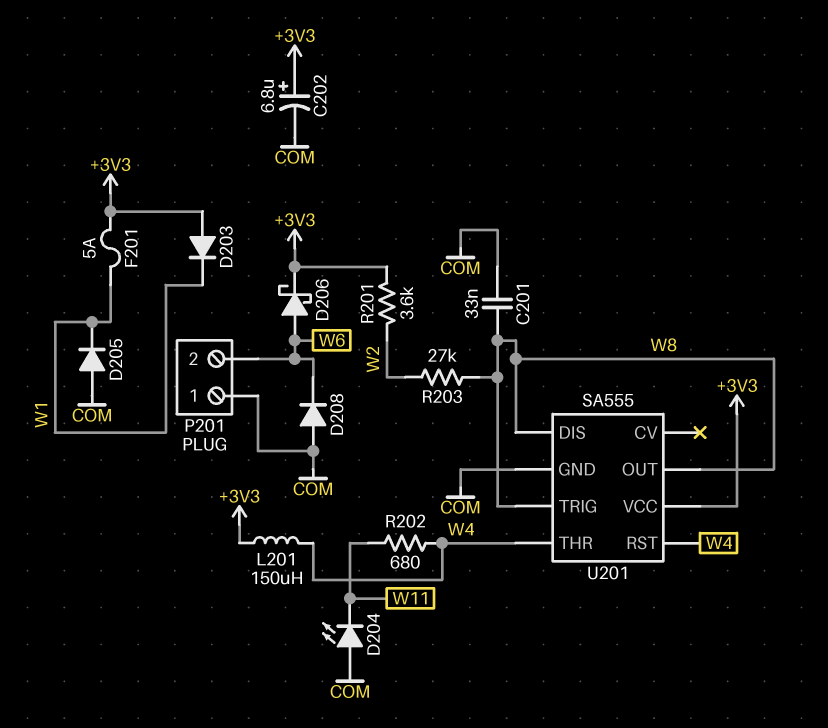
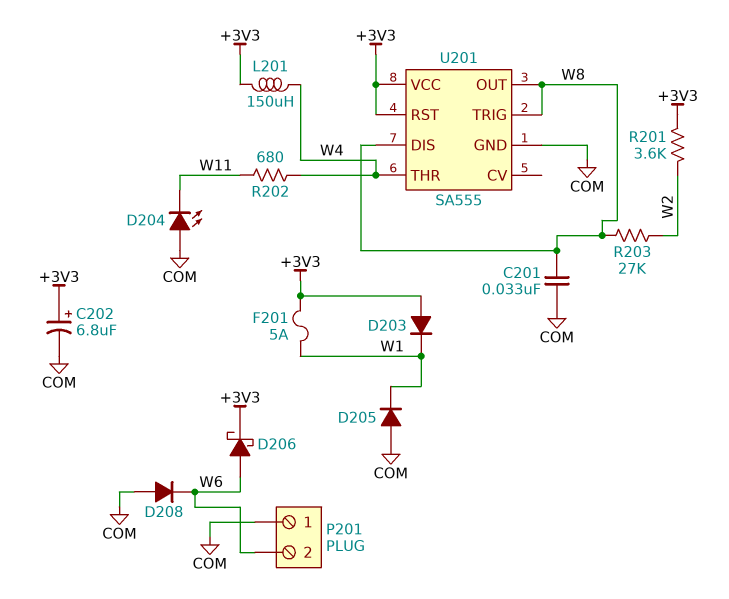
U201 pin RST: W4 -> +3V3

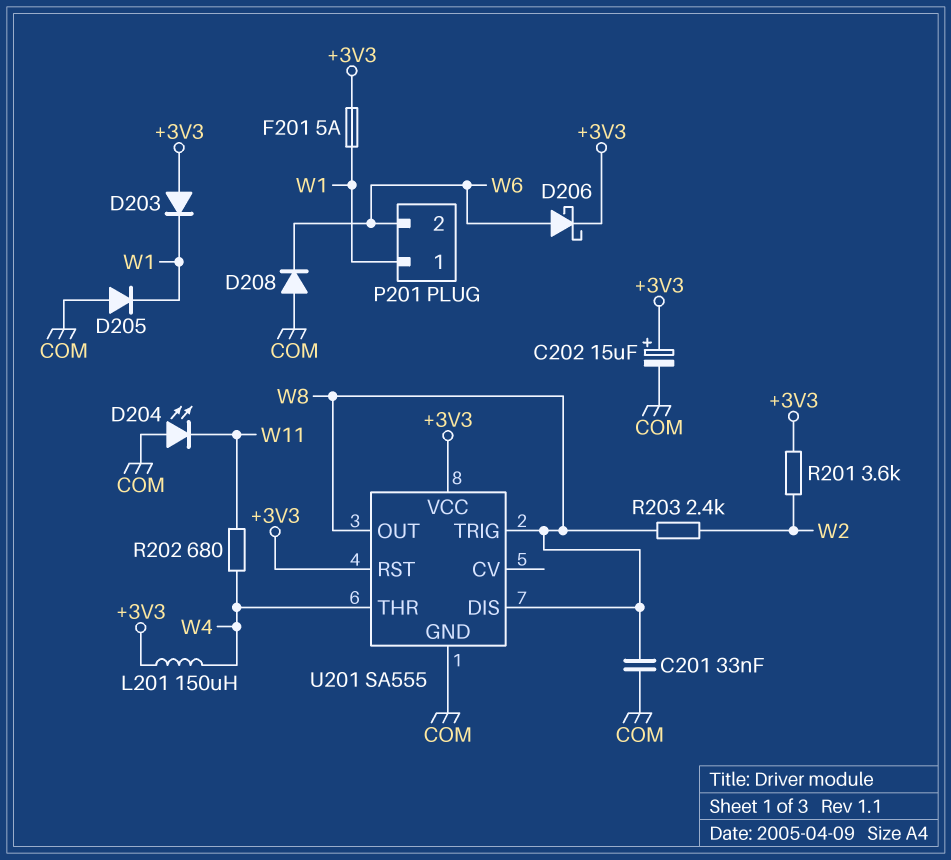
C202: 6.8uF (plus +3V3, minus COM) -> 15uF (plus +3V3, minus COM)
P201 pin 1: COM -> W1
R203: 27k (W2, W8) -> 2.4k (W2, W8)

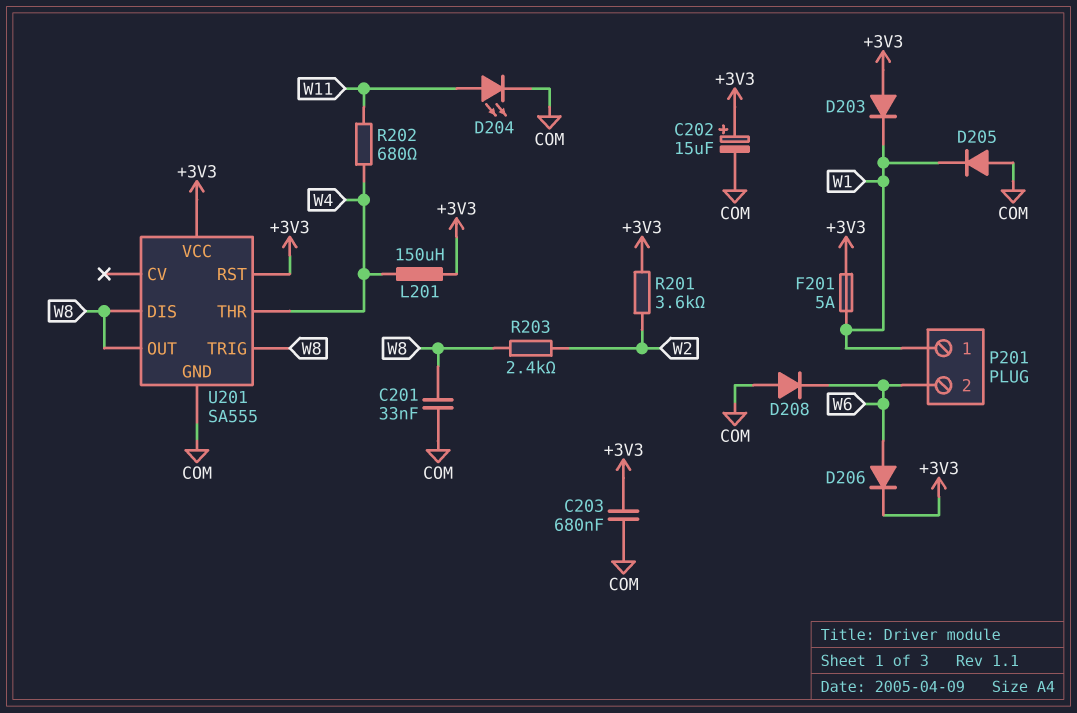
C203: none -> 680nF (+3V3, COM)
D204: LED (A COM, K W11) -> LED (A W11, K COM)
D206: schottky (A W6, K +3V3) -> diode (A W6, K +3V3)

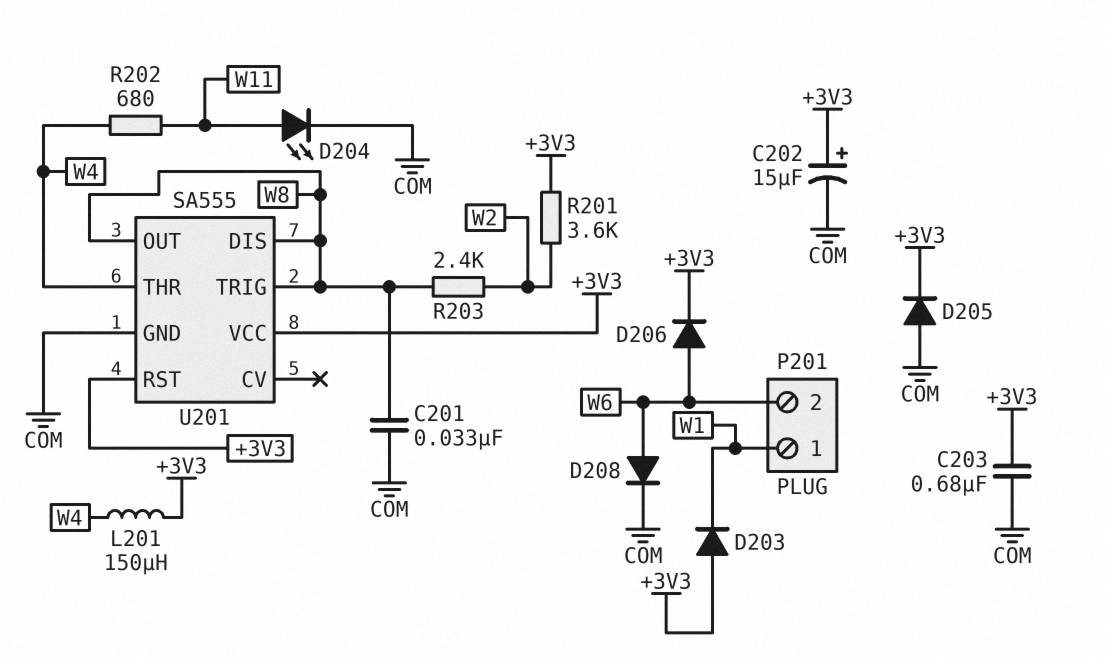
D205: diode (A COM, K W1) -> diode (A COM, K +3V3)
D208: diode (A COM, K W6) -> diode (A W6, K COM)
F201: 5A (+3V3, W1) -> none

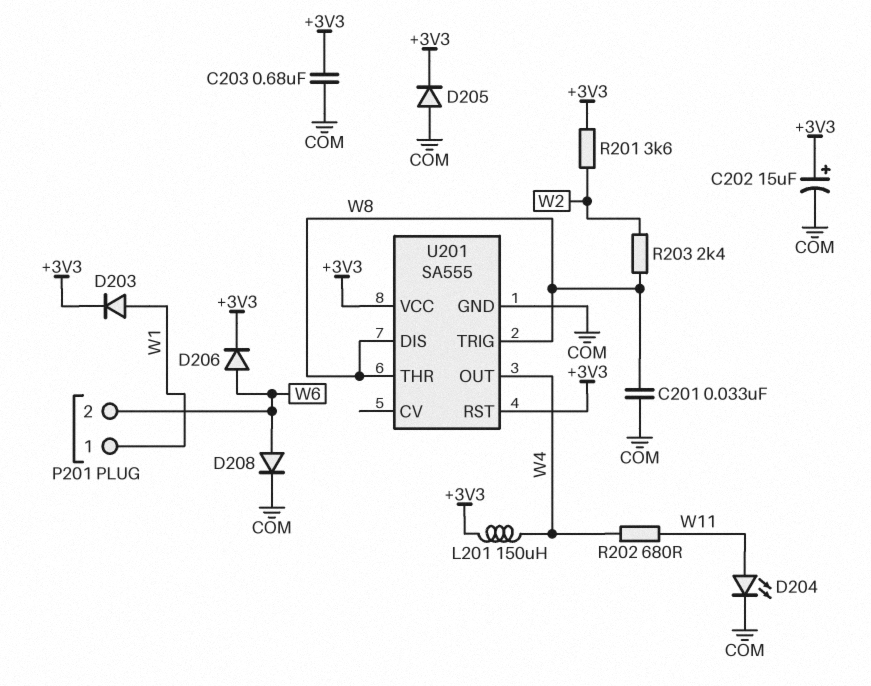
D203: diode (A +3V3, K W1) -> diode (A W1, K +3V3)
U201 pin OUT: W8 -> W4
U201 pin THR: W4 -> W8

